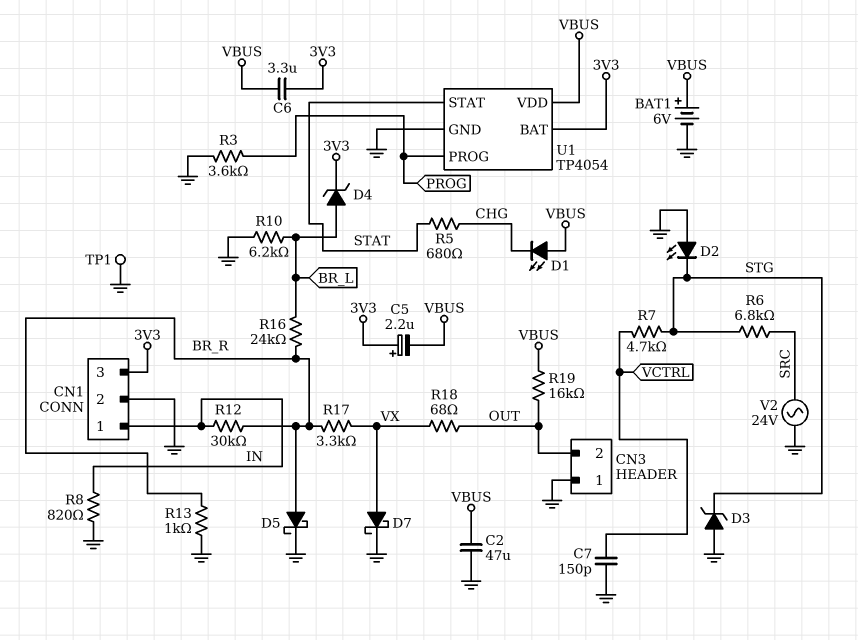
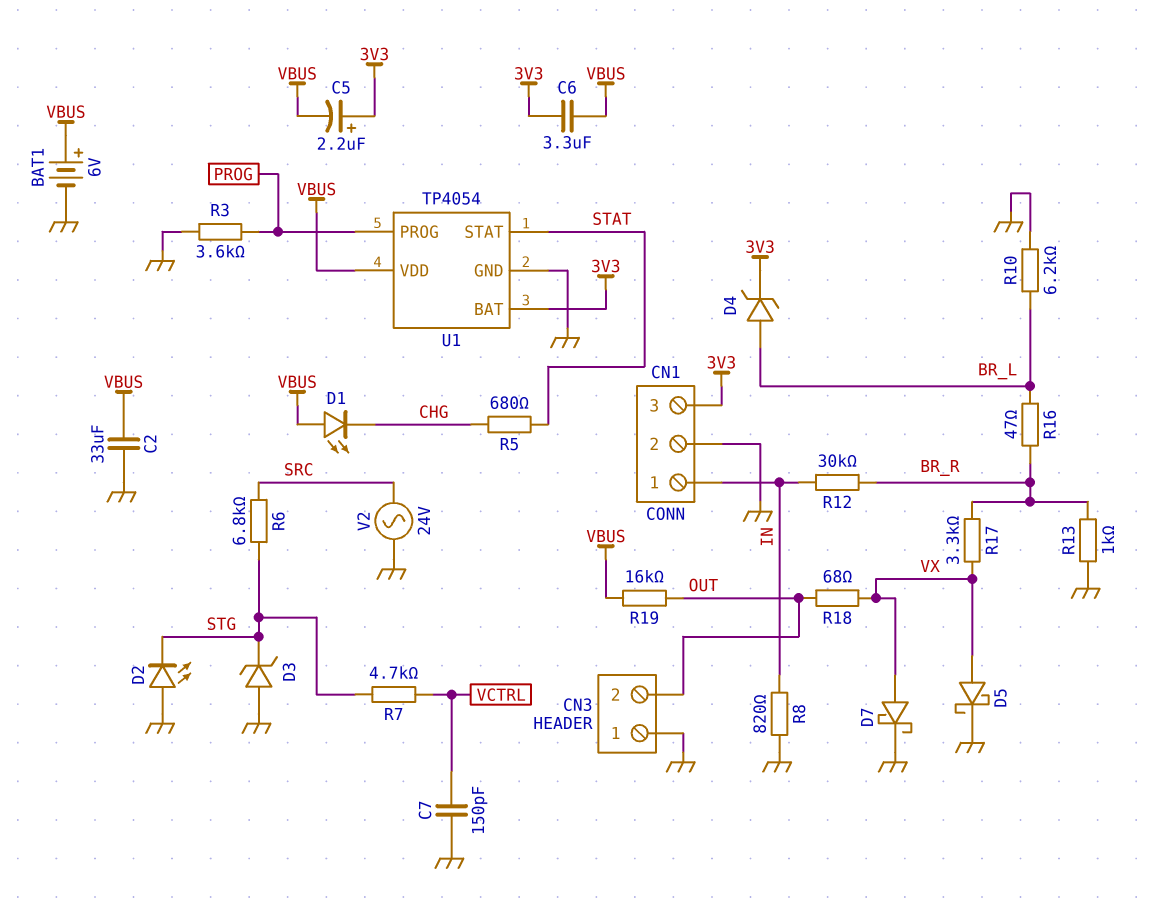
C2: 47uF (GND, VBUS) -> 33uF (GND, VBUS)
D5: schottky (A BR_R, K GND) -> schottky (A VX, K GND)
R16: 24k (BR_L, BR_R) -> 47 (BR_L, BR_R)
TP1: test point (GND) -> none

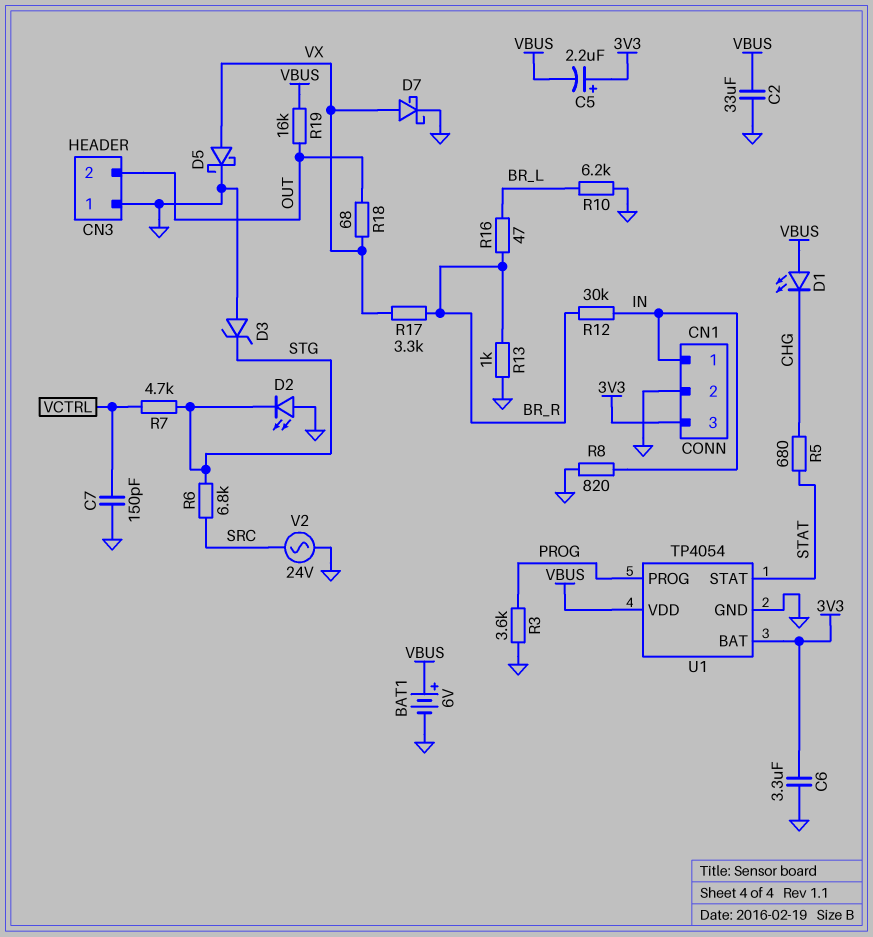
C6: 3.3uF (3V3, VBUS) -> 3.3uF (3V3, GND)
D4: zener (A BR_L, K 3V3) -> none

